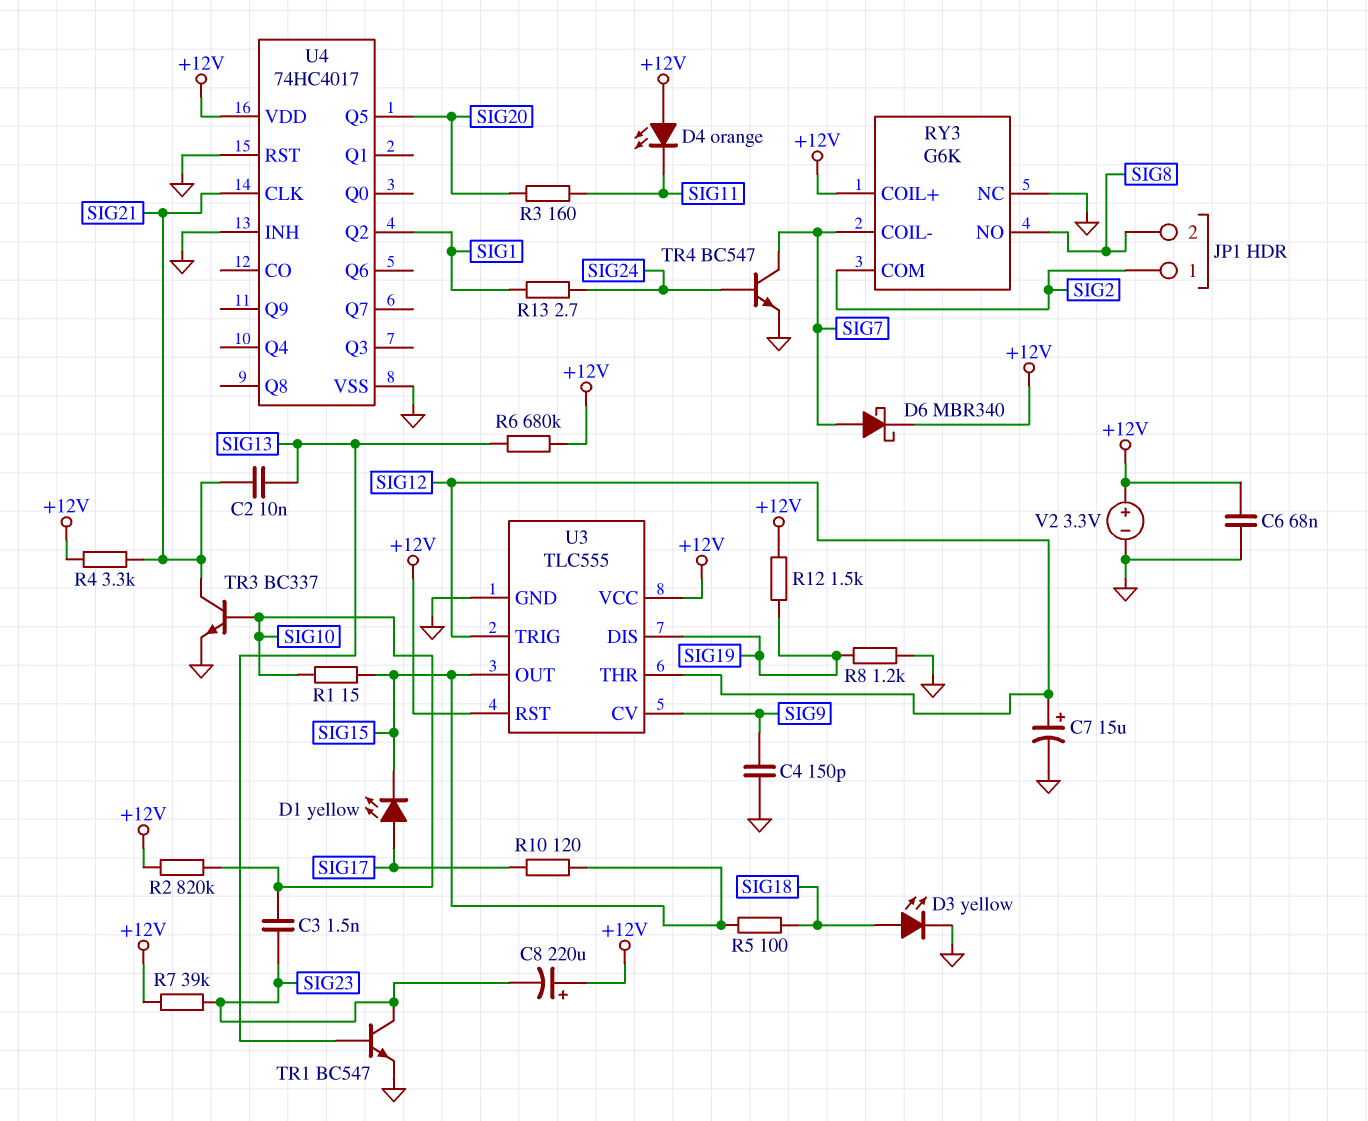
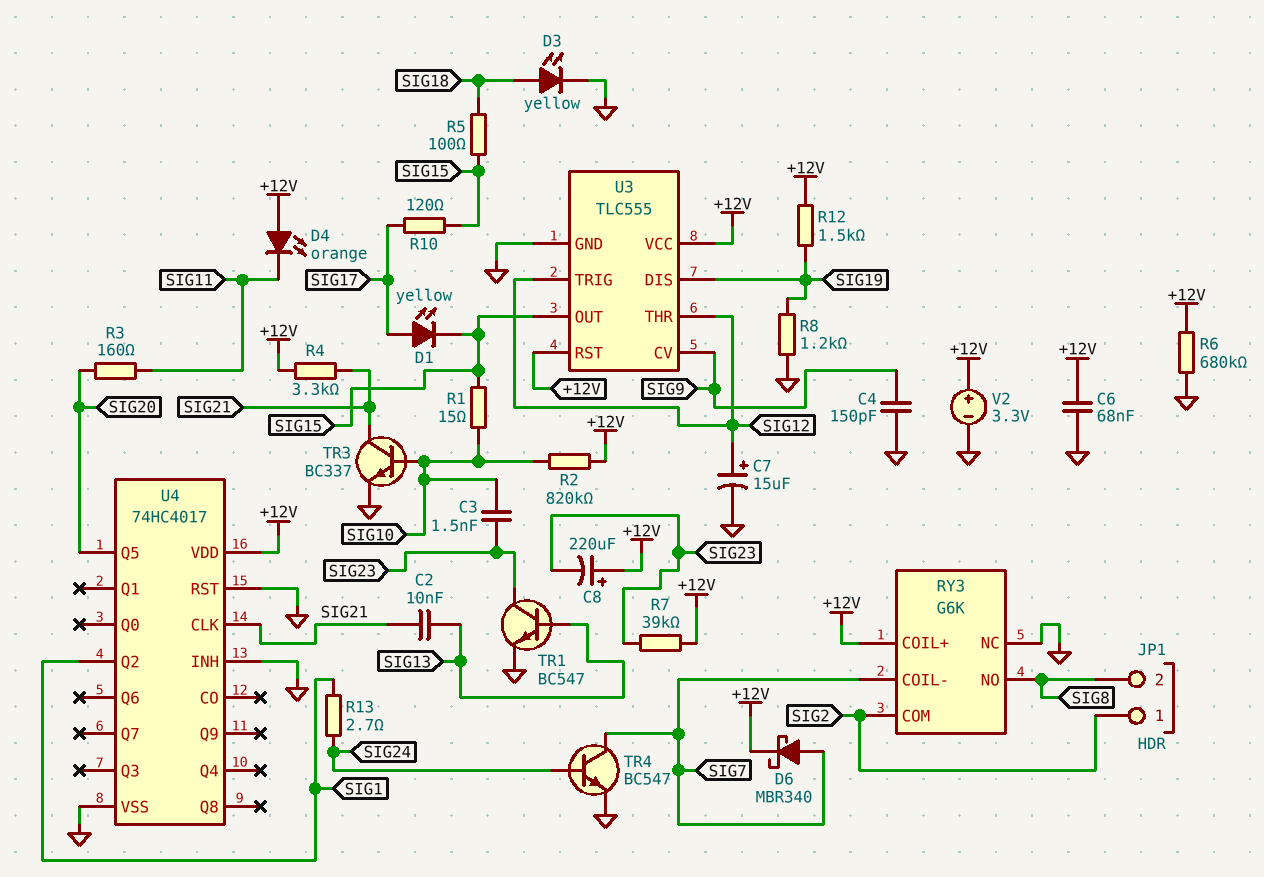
R6: 680k (+12V, SIG13) -> 680k (+12V, GND)

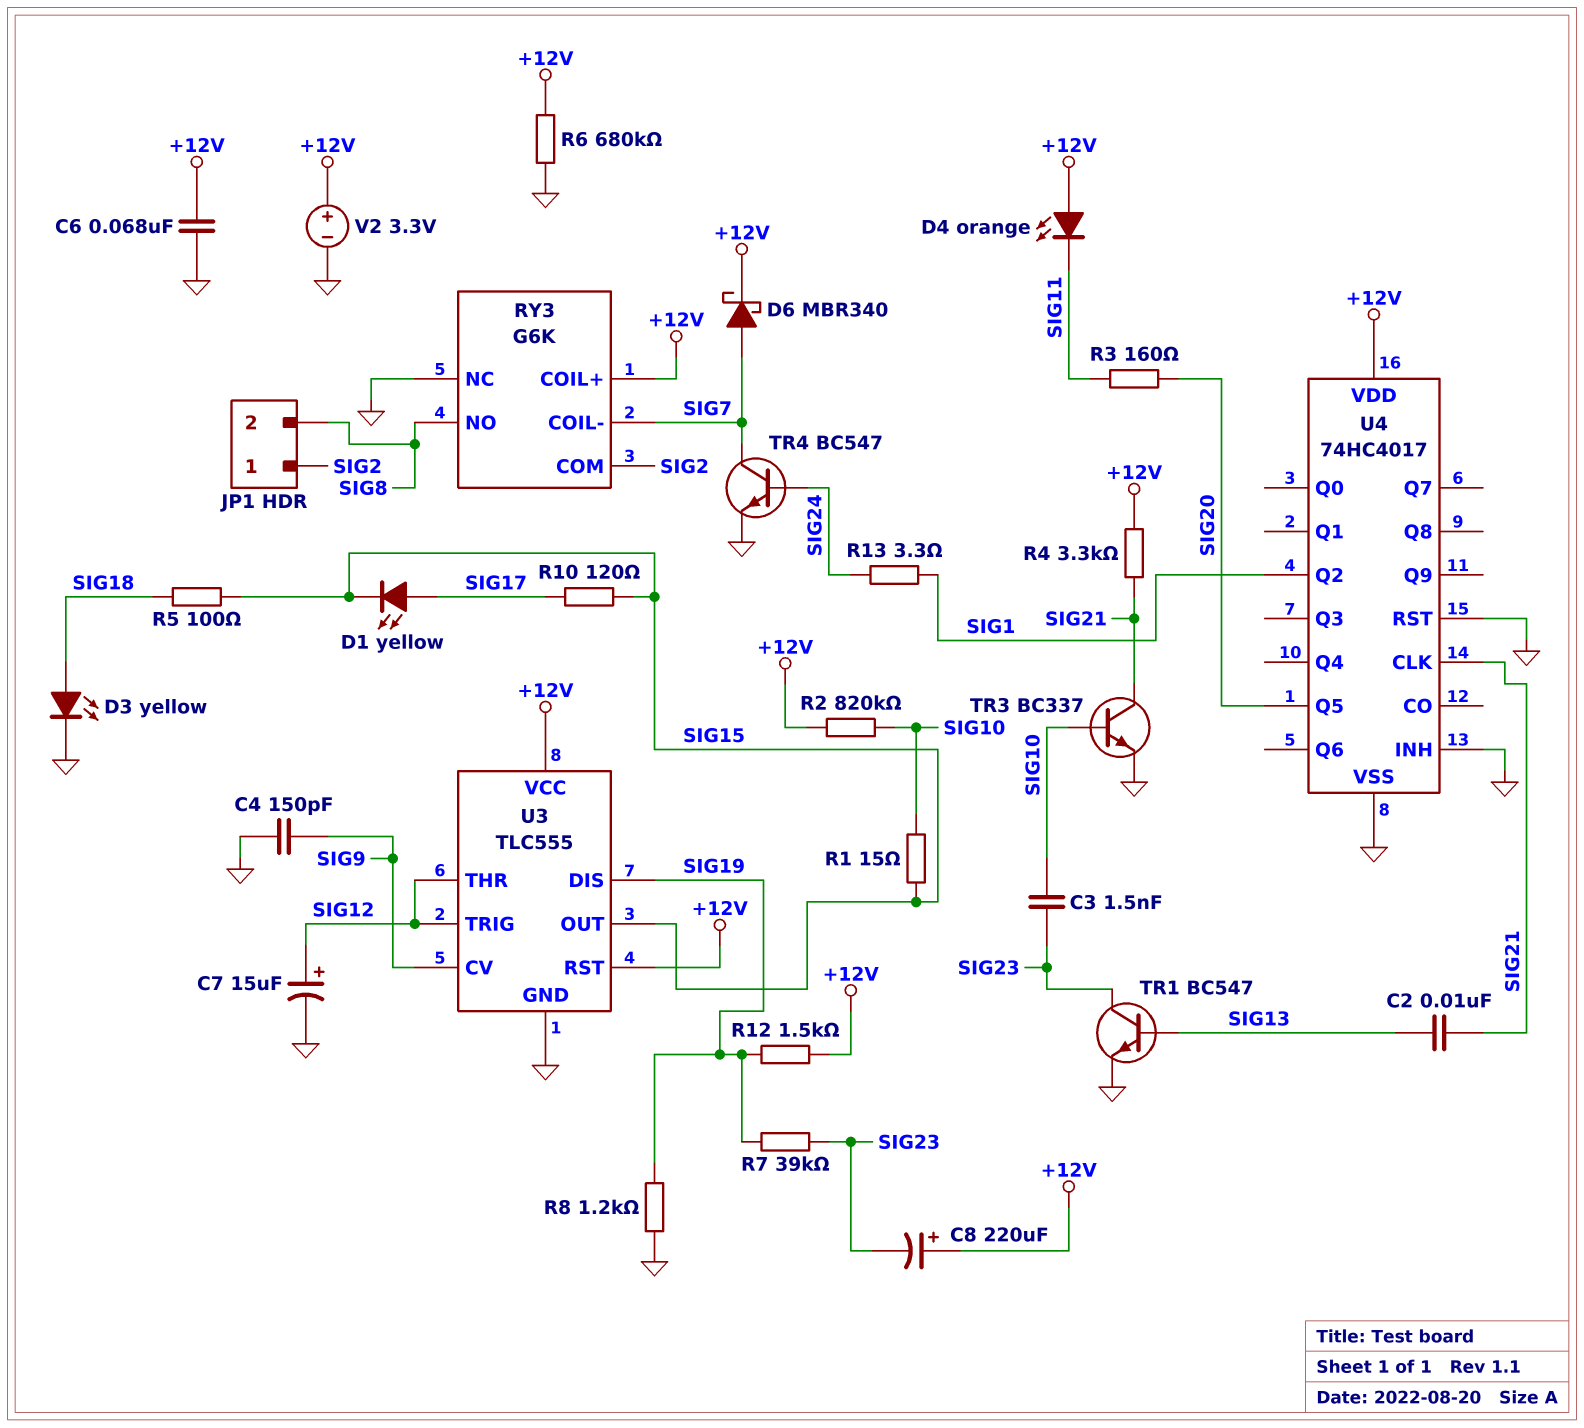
R7: 39k (+12V, SIG23) -> 39k (SIG19, SIG23)
R13: 2.7 (SIG1, SIG24) -> 3.3 (SIG1, SIG24)

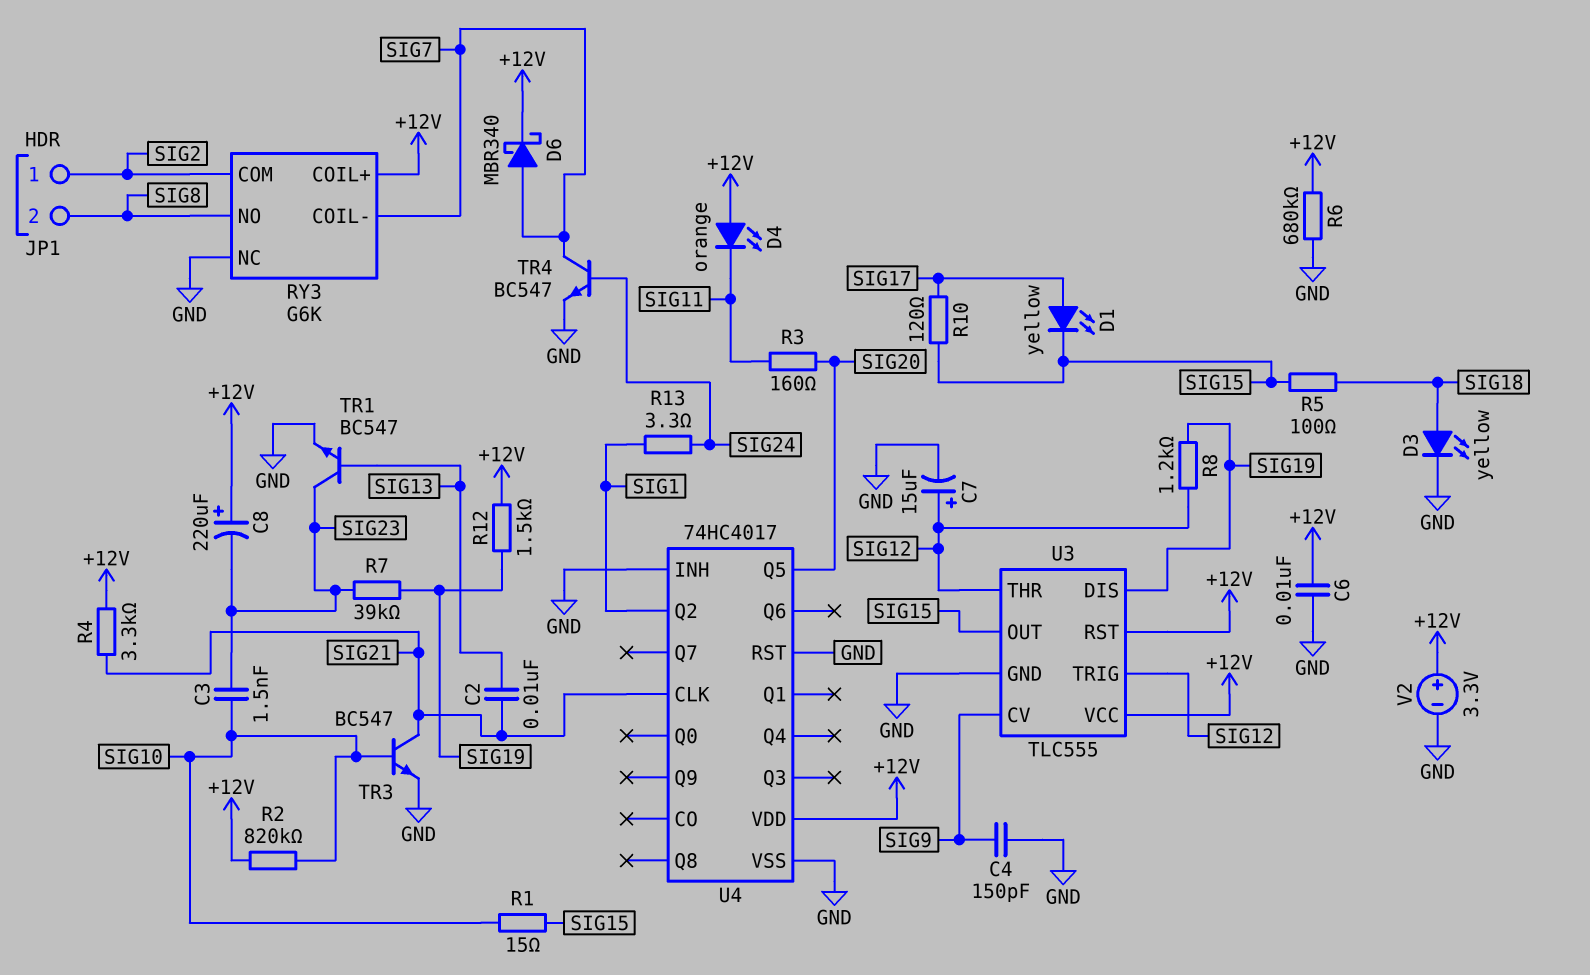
C6: 68nF (+12V, GND) -> 10nF (+12V, GND)
R8: 1.2k (GND, SIG19) -> 1.2k (SIG12, SIG19)
TR3: NPN BC337 (B SIG10, C SIG21, E GND) -> NPN BC547 (B SIG10, C SIG21, E GND)

